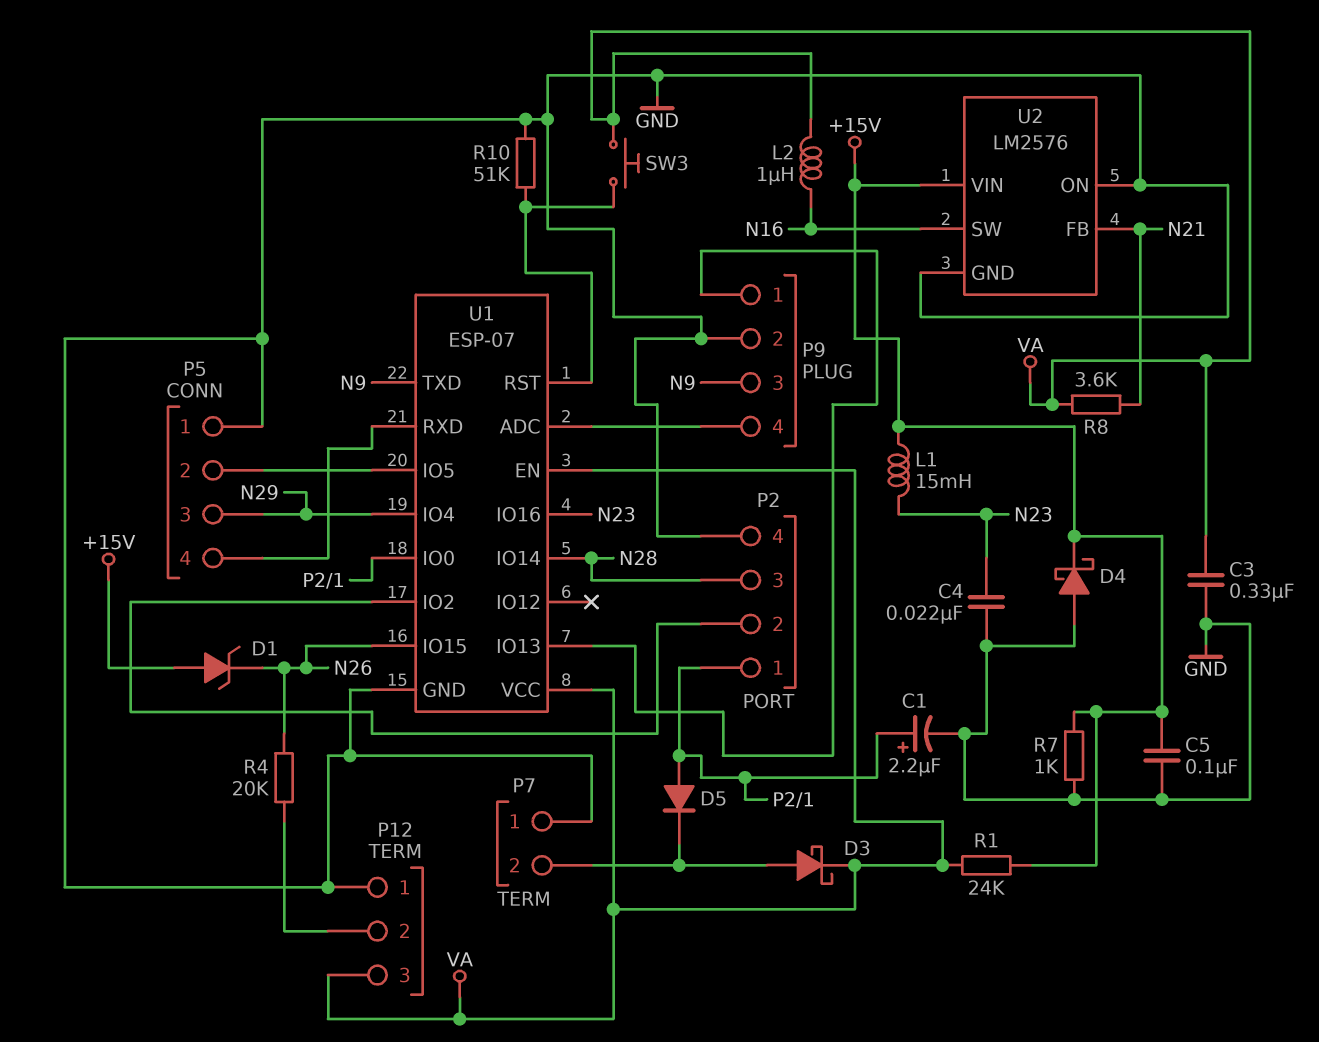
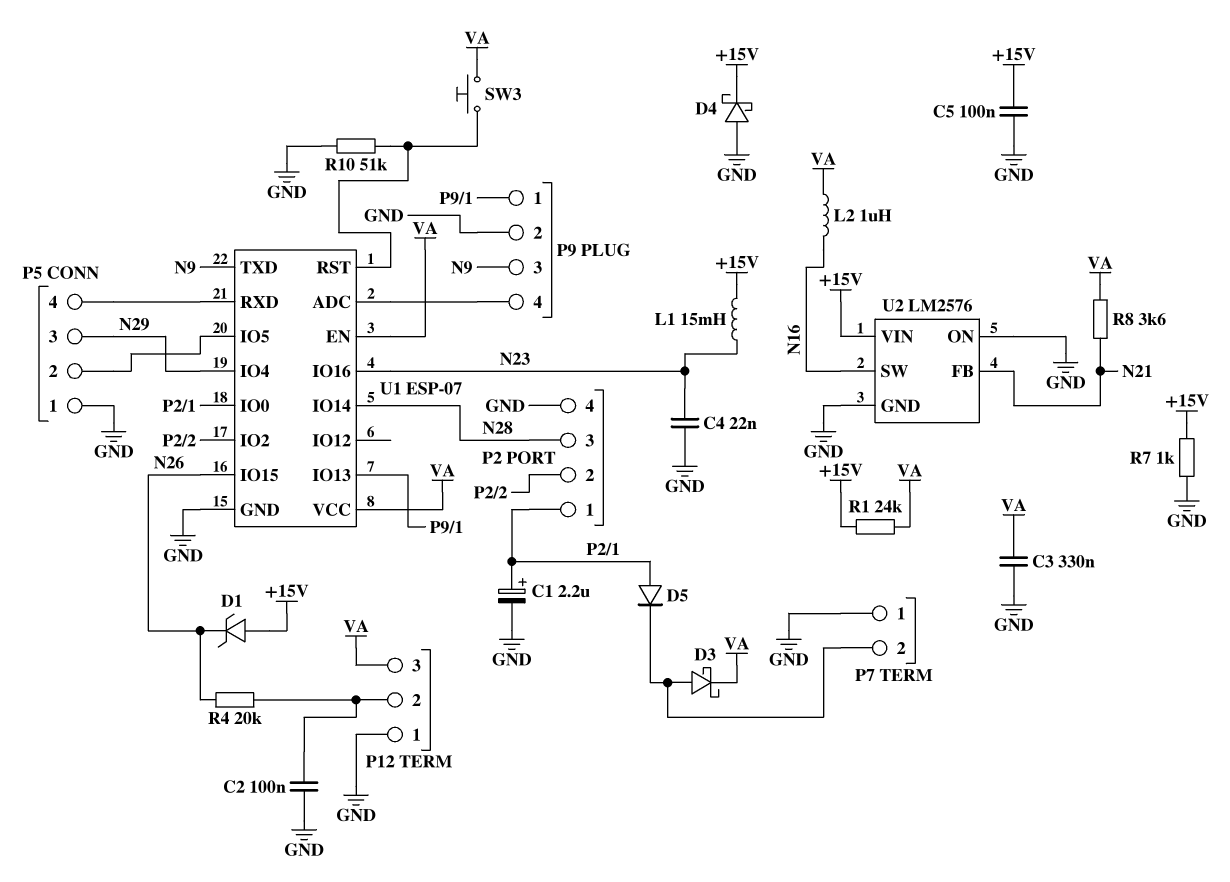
C2: none -> 100nF (GND, P12/2)

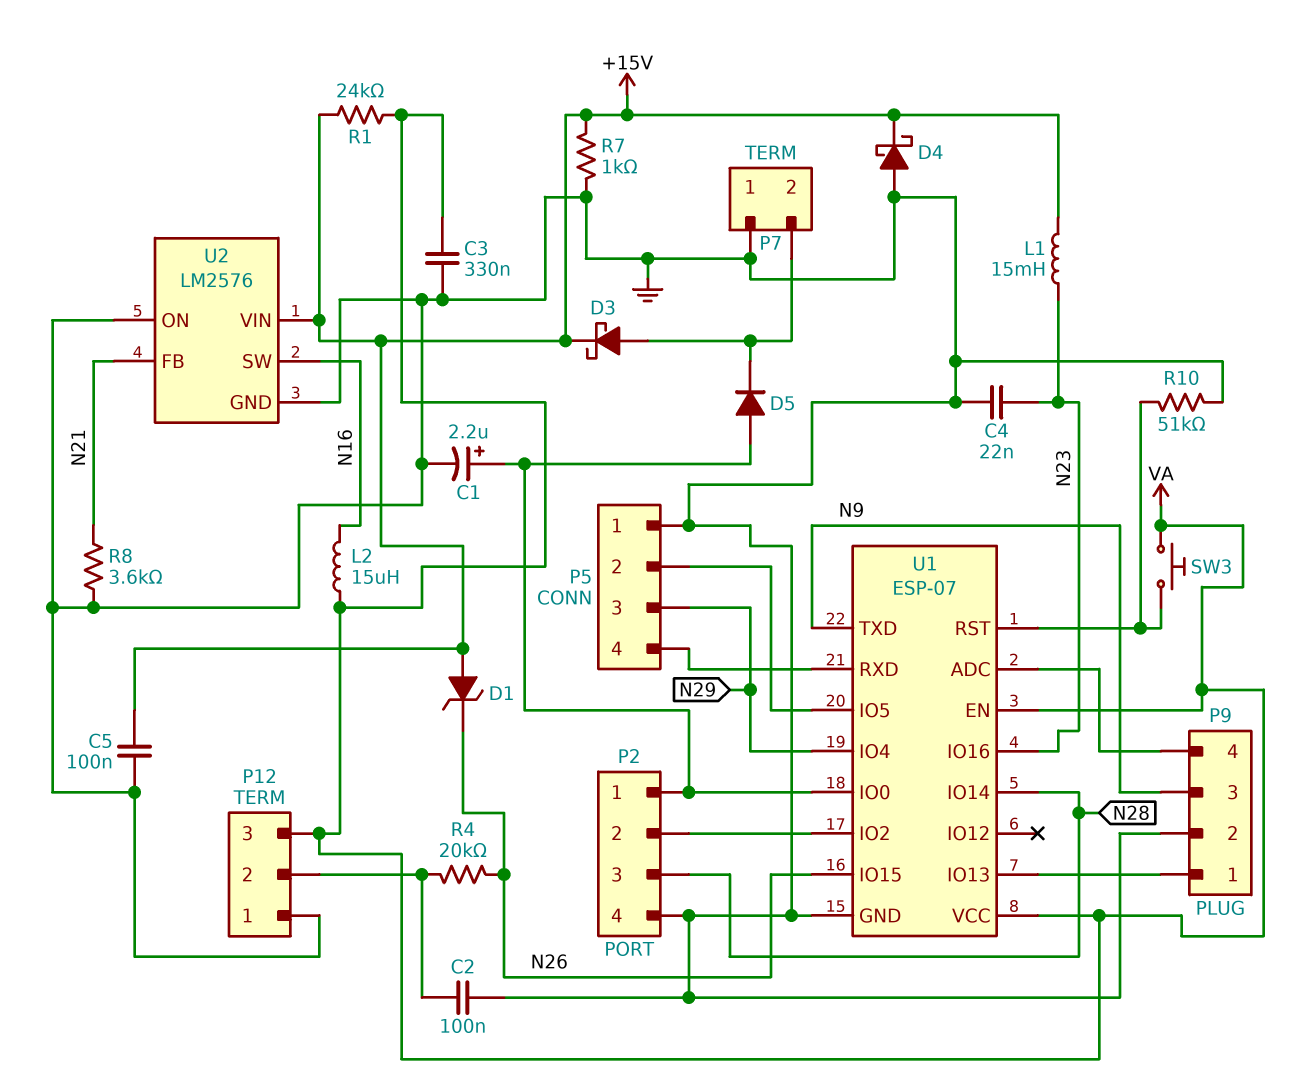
D3: schottky (A P7/2, K VA) -> schottky (A P7/2, K +15V)
L2: 1uH (N16, VA) -> 15uH (N16, VA)
R8: 3.6k (N21, VA) -> 3.6k (GND, N21)

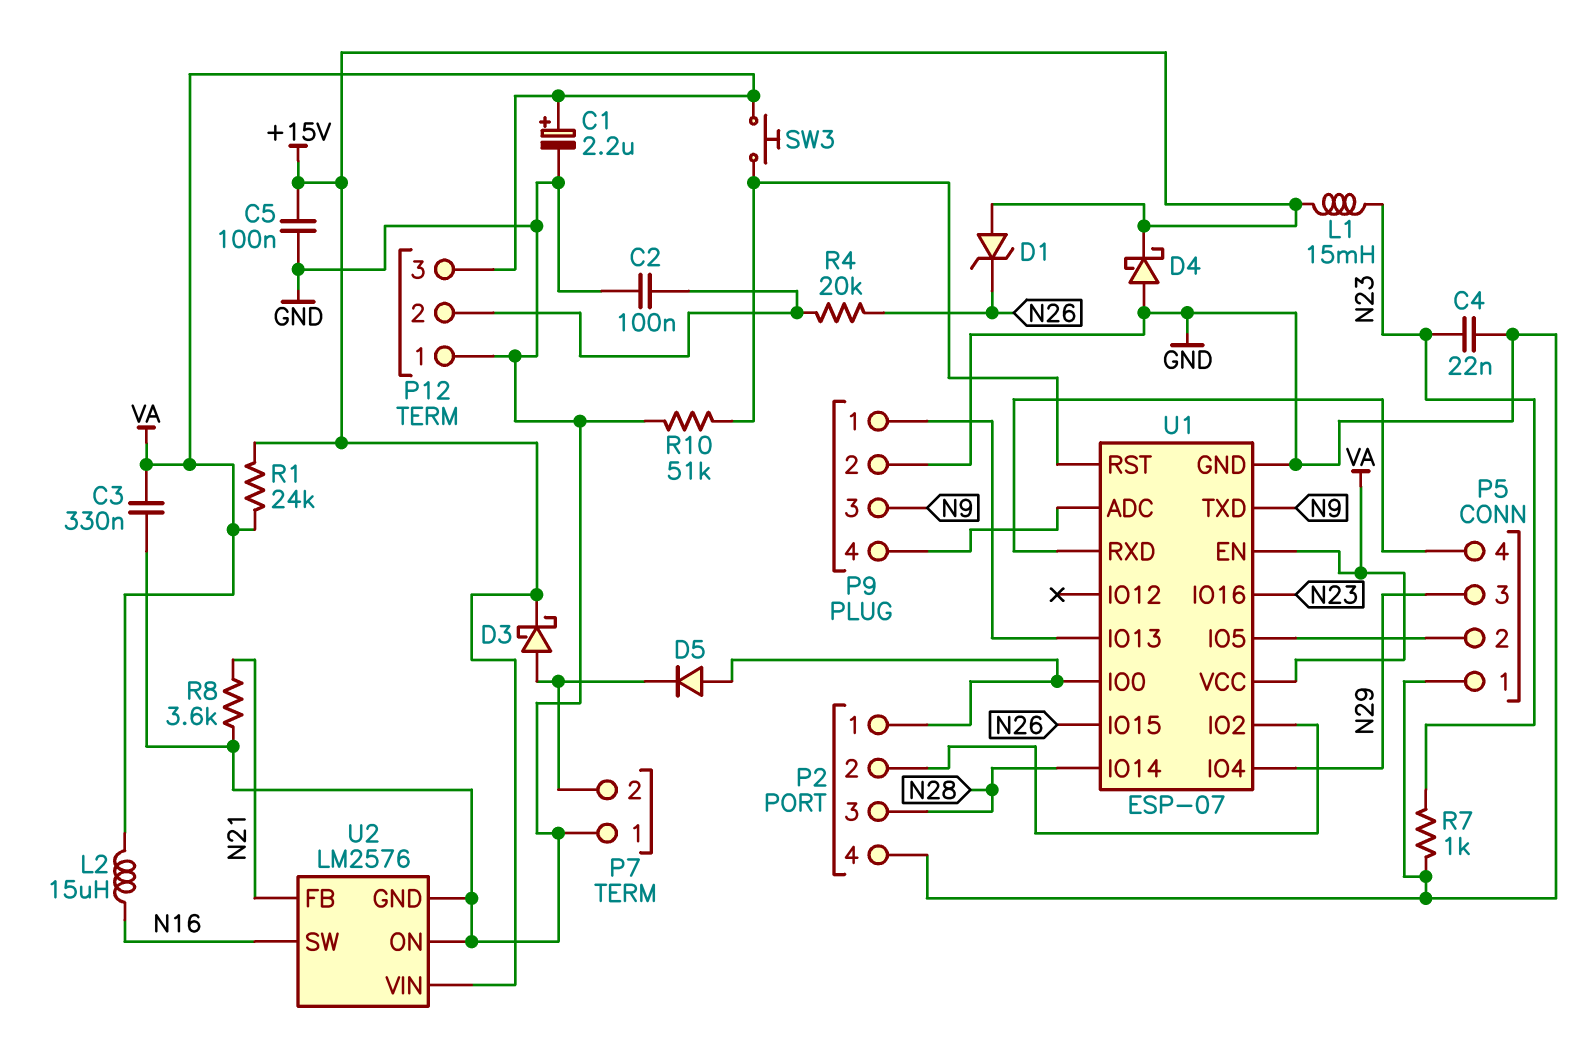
C1: 2.2uF (plus P2/1, minus GND) -> 2.2uF (plus VA, minus GND)
R7: 1k (+15V, GND) -> 1k (GND, N23)

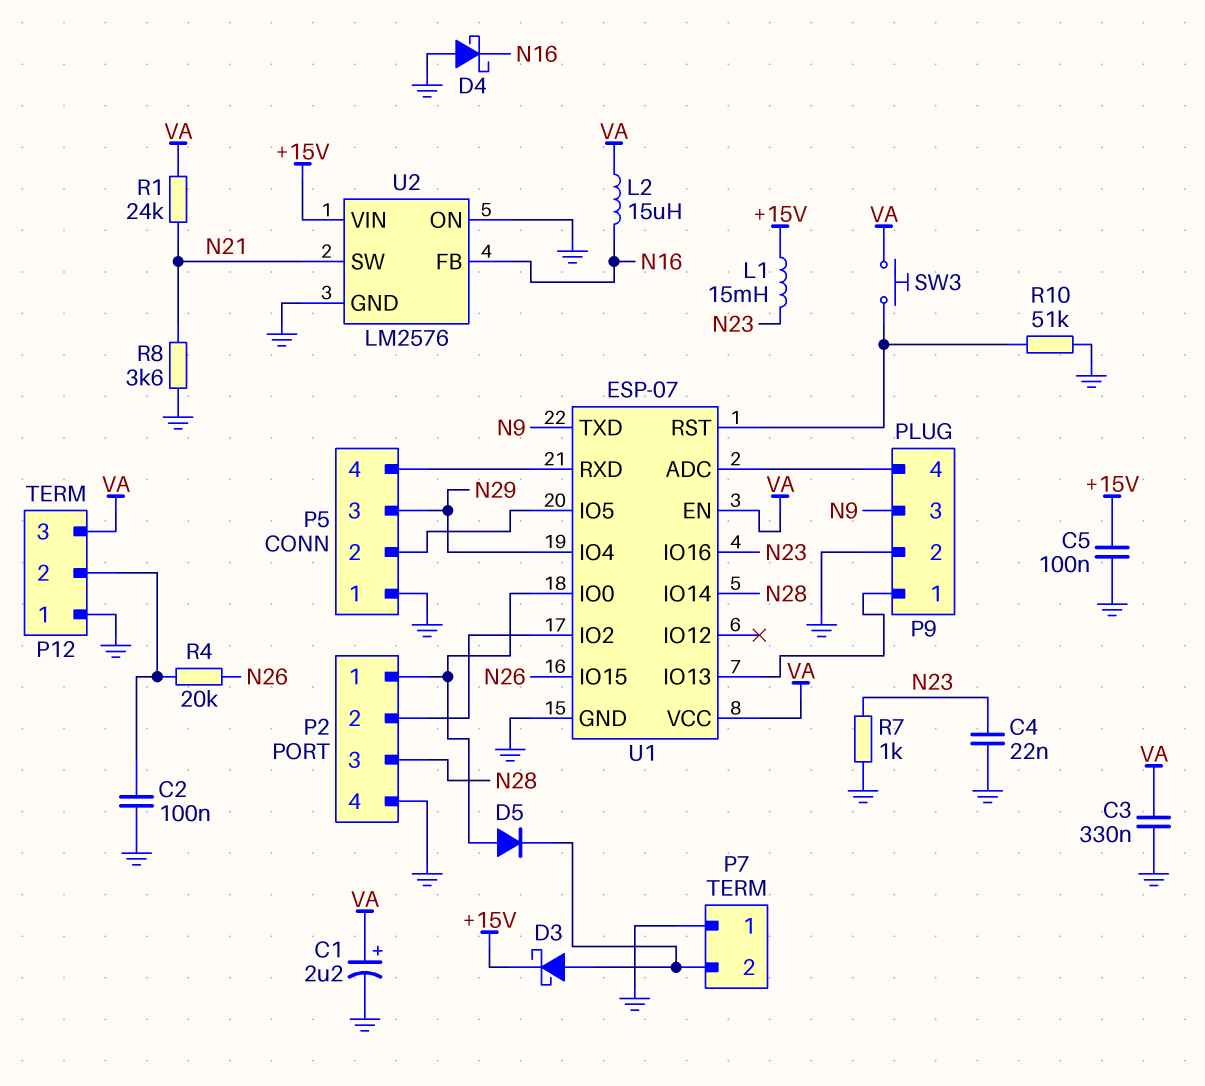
D1: zener (A +15V, K N26) -> none
D4: schottky (A GND, K +15V) -> schottky (A GND, K N16)
R1: 24k (+15V, VA) -> 24k (N21, VA)
U2 pin FB: N21 -> N16
U2 pin SW: N16 -> N21

